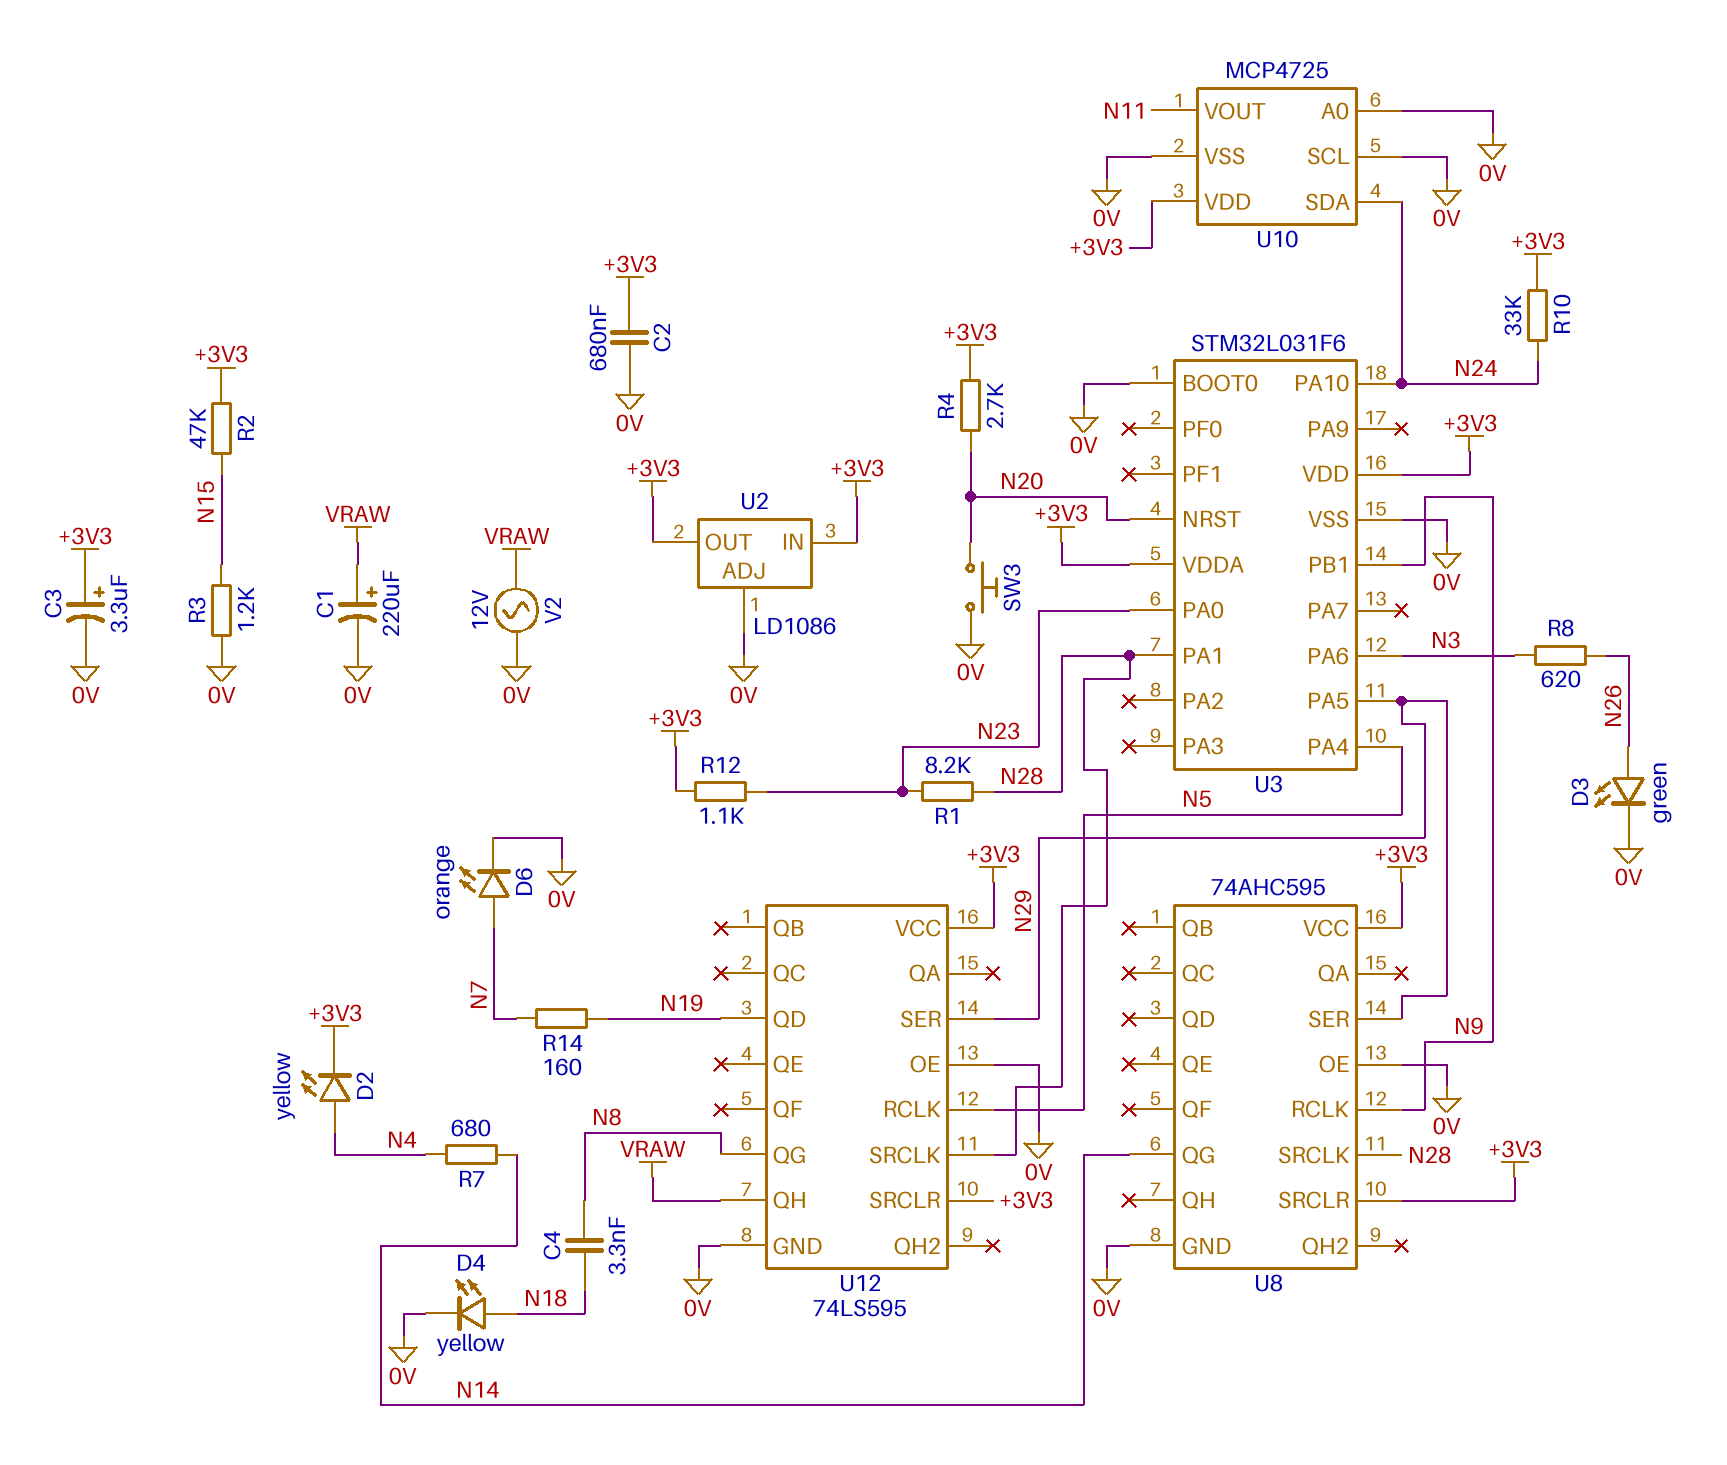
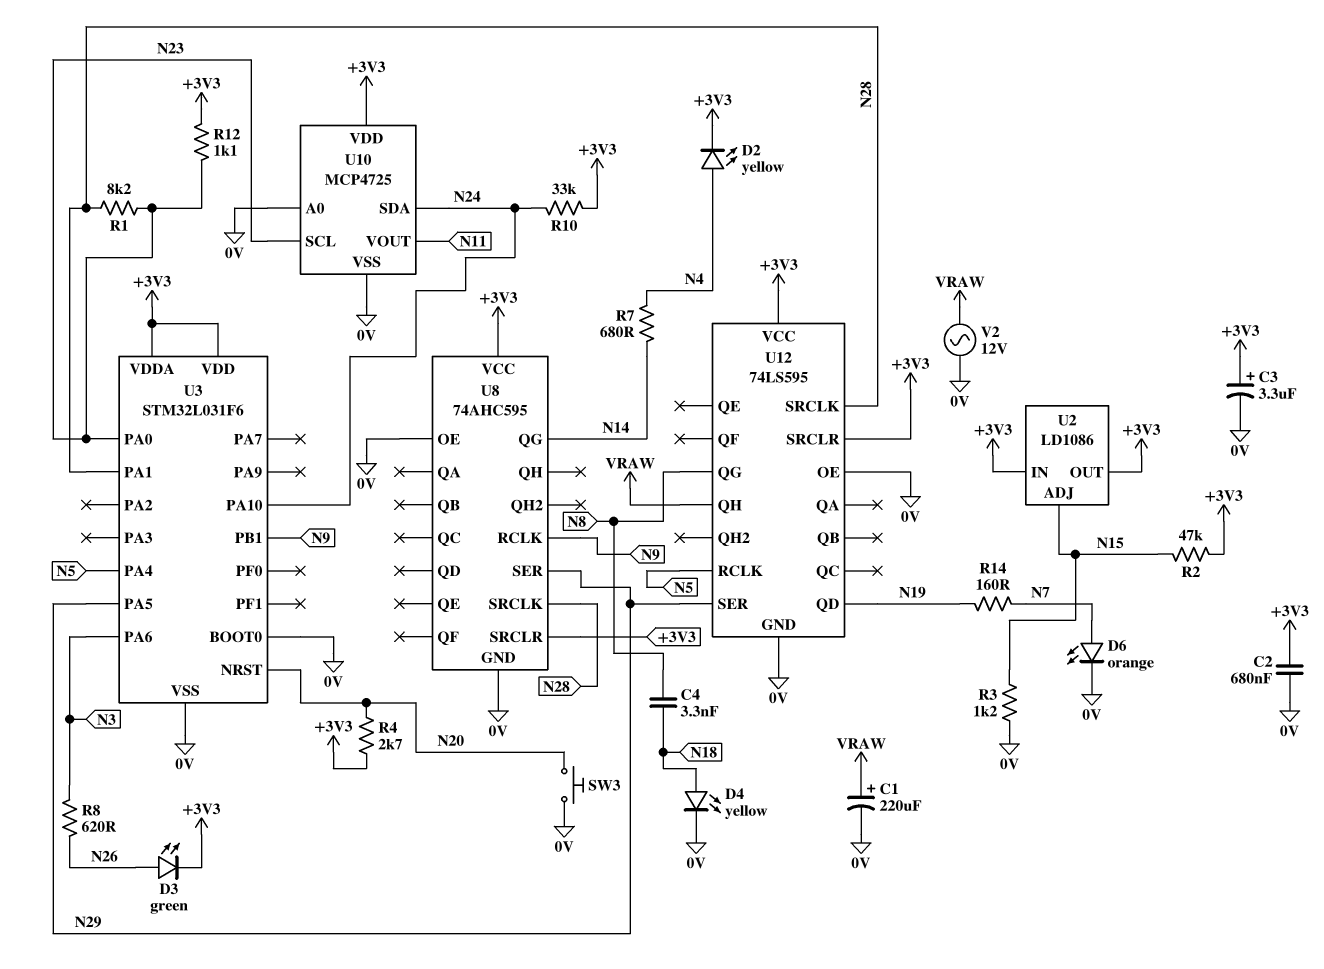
D3: LED green (A N26, K 0V) -> LED green (A N26, K +3V3)
U2 pin ADJ: 0V -> N15
U10 pin SCL: 0V -> N23

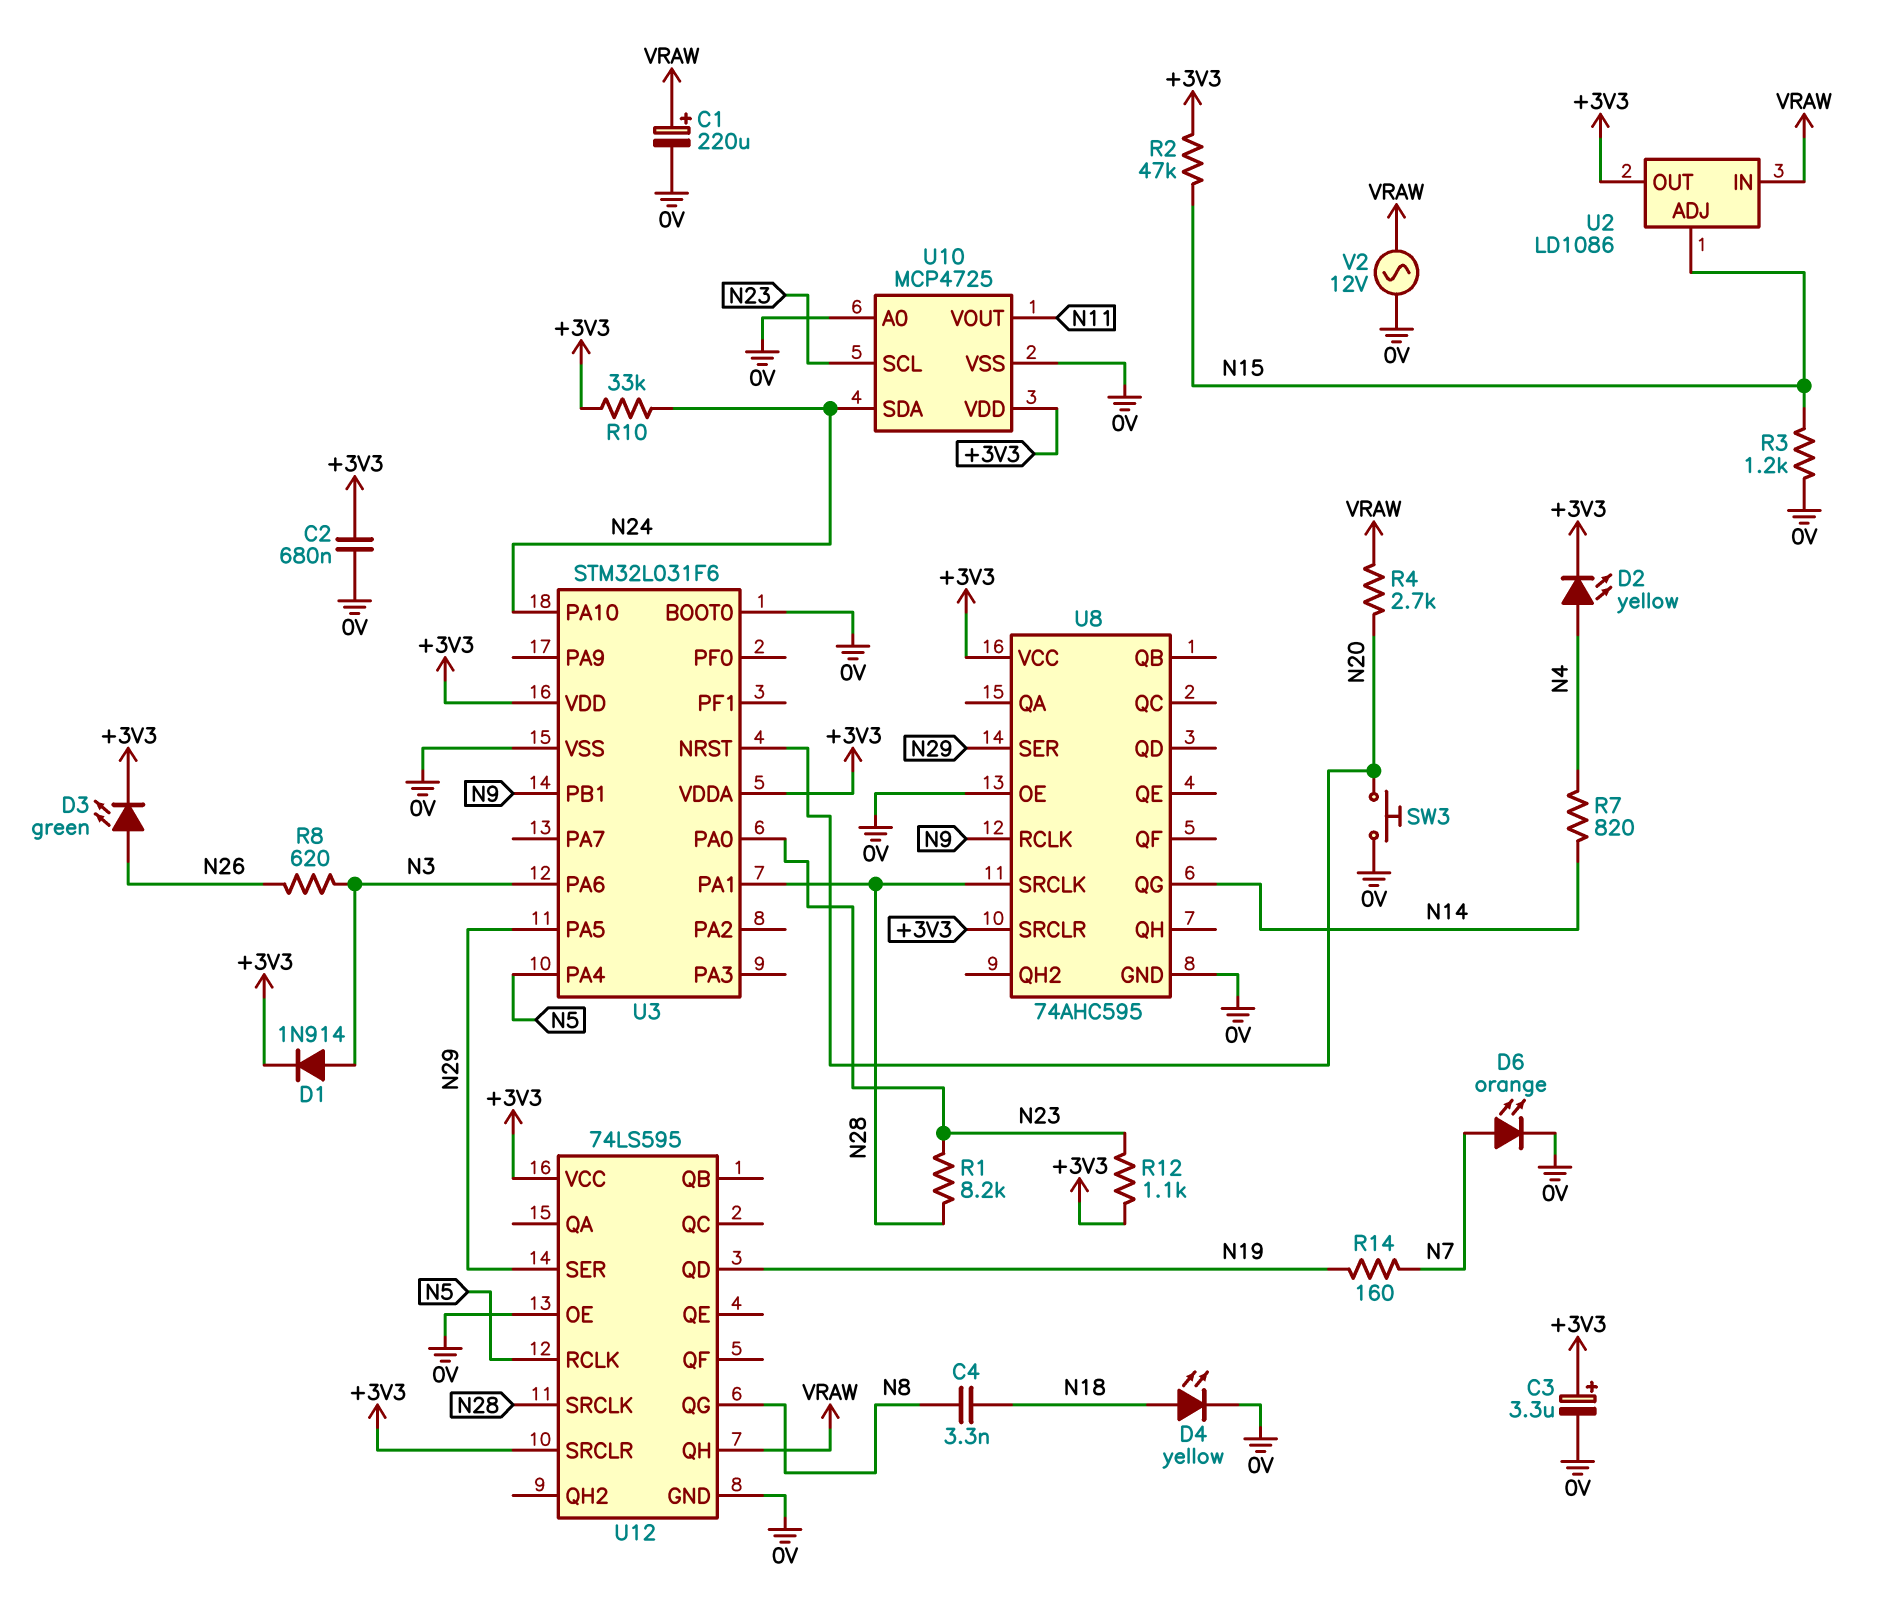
D1: none -> diode 1N914 (A N3, K +3V3)
R4: 2.7k (+3V3, N20) -> 2.7k (N20, VRAW)
R7: 680 (N4, N14) -> 820 (N4, N14)
U2 pin IN: +3V3 -> VRAW

